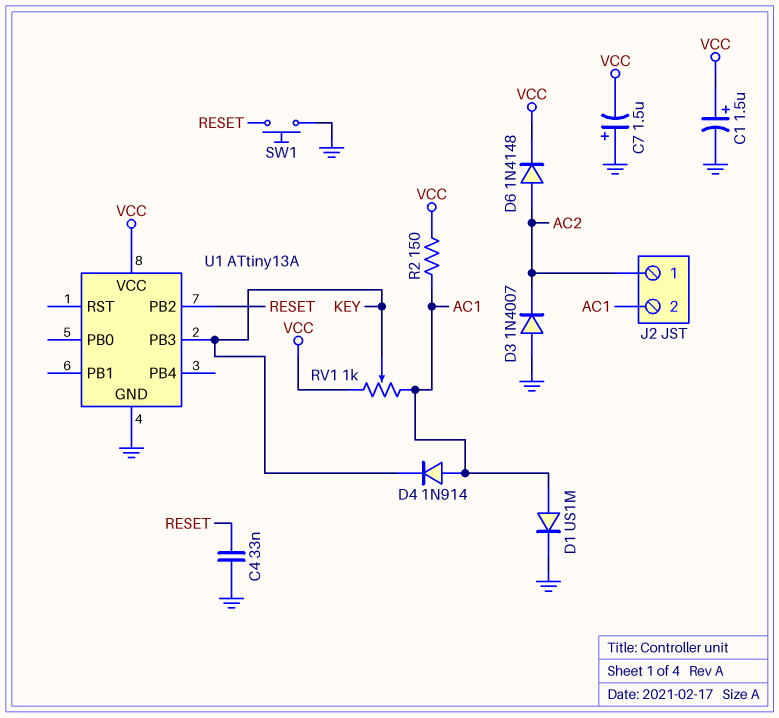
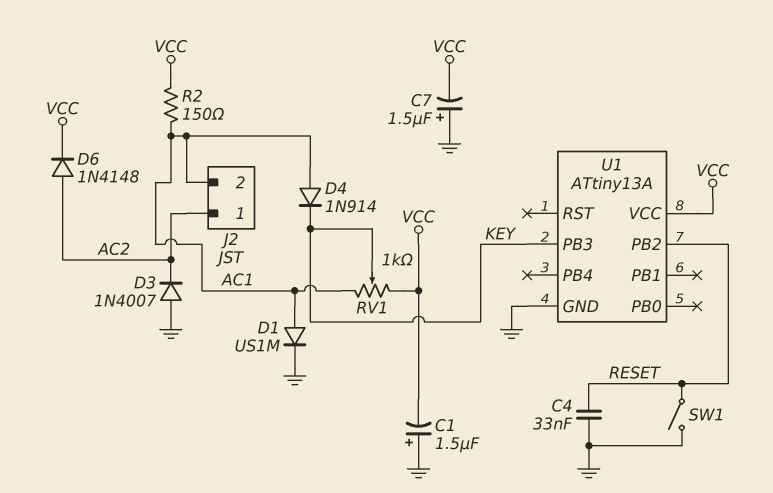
C1: 1.5uF (plus VCC, minus GND) -> 1.5uF (plus GND, minus VCC)
SW1: button (GND, RESET) -> switch (GND, RESET)

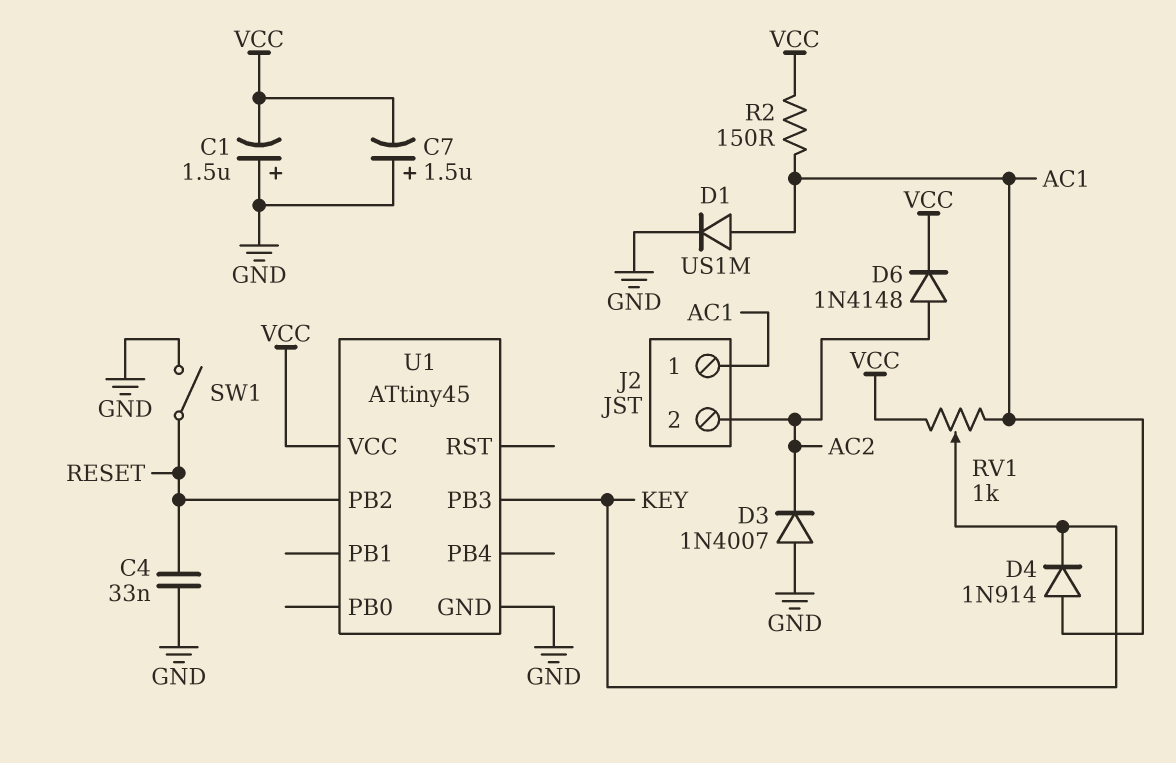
J2 pin 1: AC2 -> AC1
J2 pin 2: AC1 -> AC2
U1: ATtiny13A -> ATtiny45

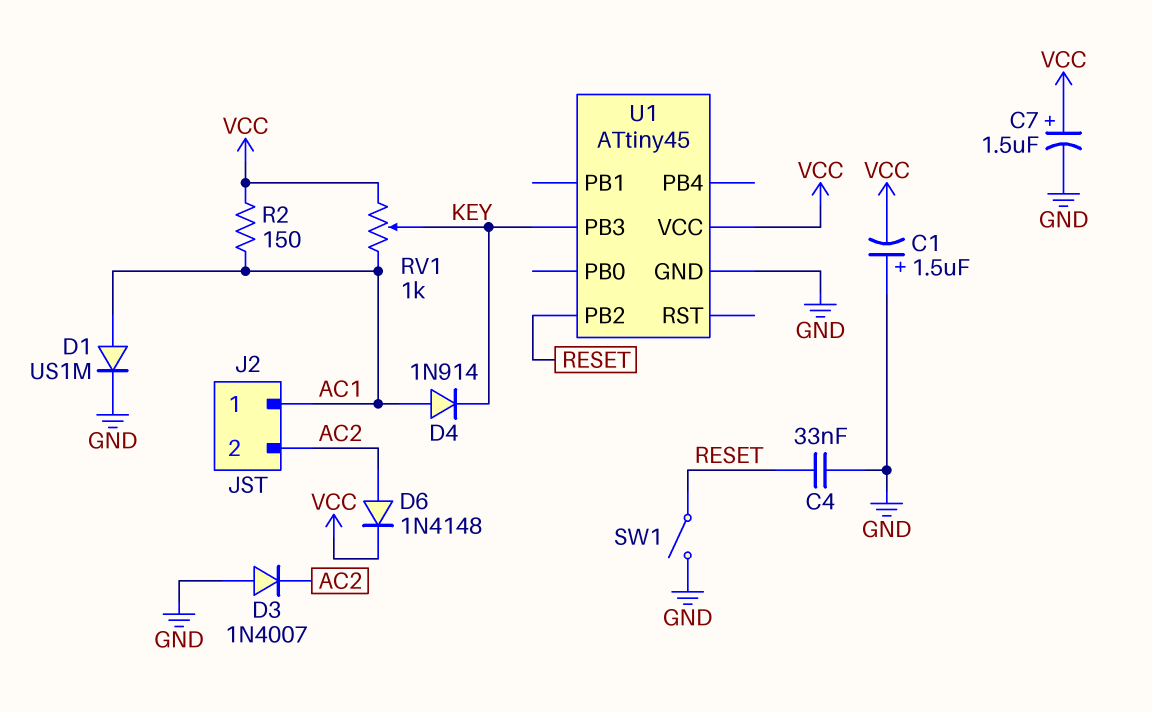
C7: 1.5uF (plus GND, minus VCC) -> 1.5uF (plus VCC, minus GND)

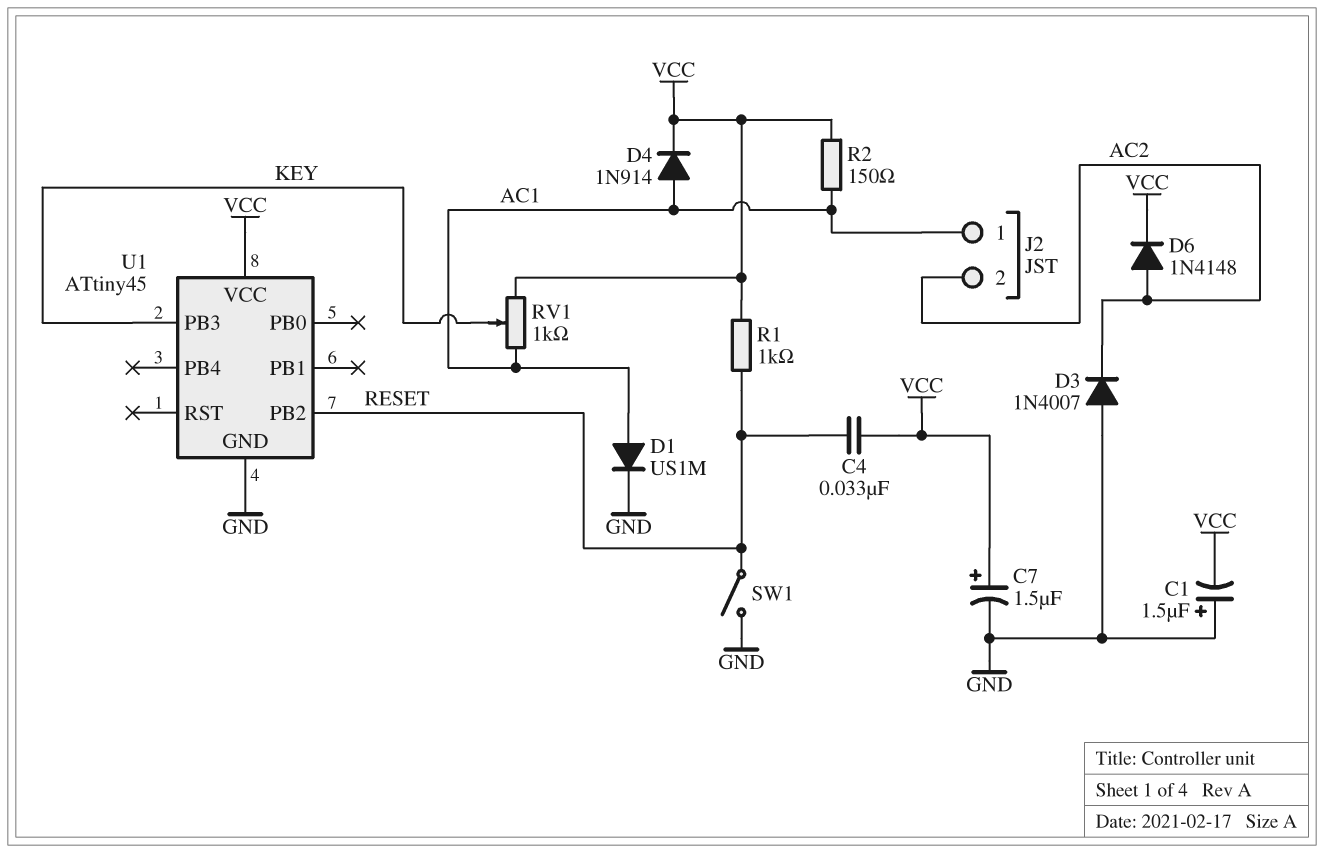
C4: 33nF (GND, RESET) -> 33nF (RESET, VCC)
D4: diode 1N914 (A AC1, K KEY) -> diode 1N914 (A AC1, K VCC)
R1: none -> 1k (RESET, VCC)

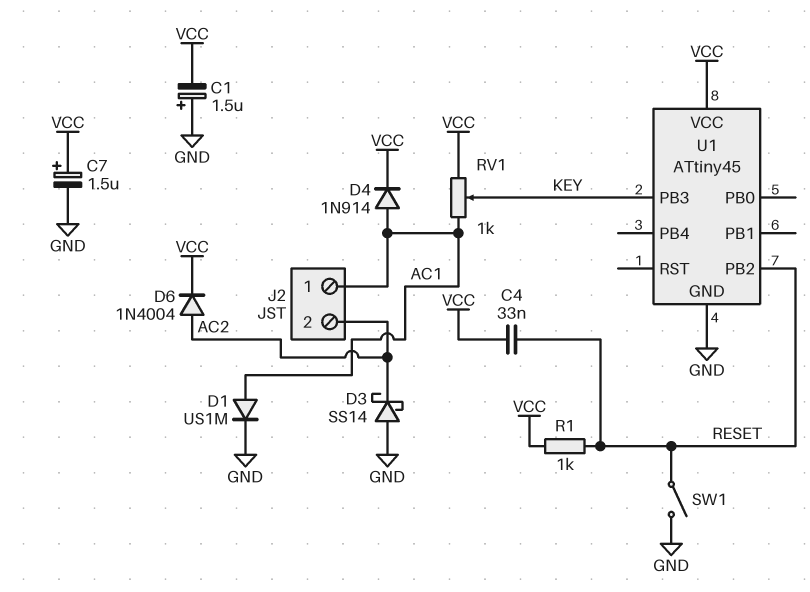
D3: diode 1N4007 (A GND, K AC2) -> schottky SS14 (A GND, K AC2)
D6: diode 1N4148 (A AC2, K VCC) -> diode 1N4004 (A AC2, K VCC)
R2: 150 (AC1, VCC) -> none

